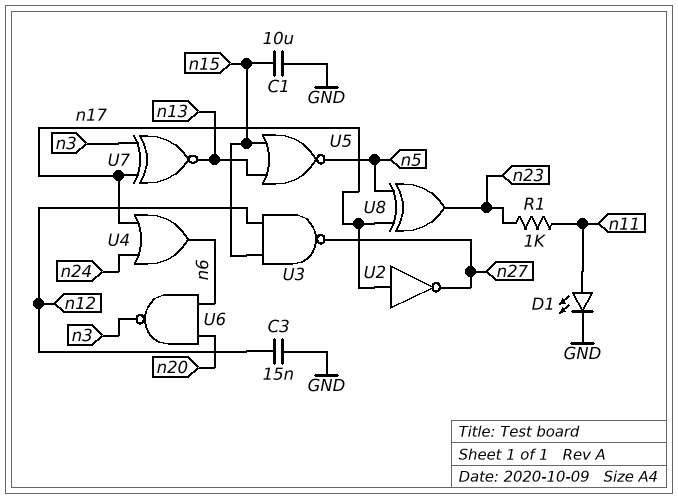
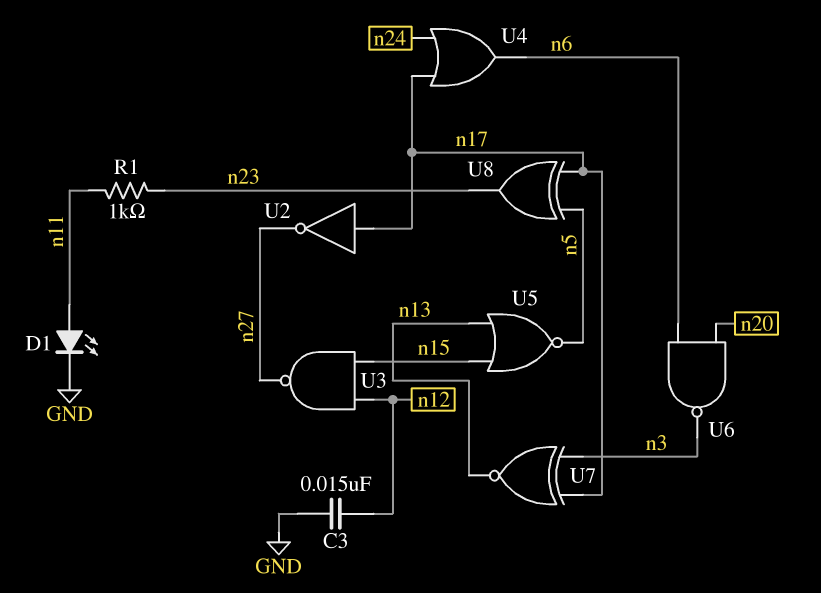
C1: 10uF (GND, n15) -> none

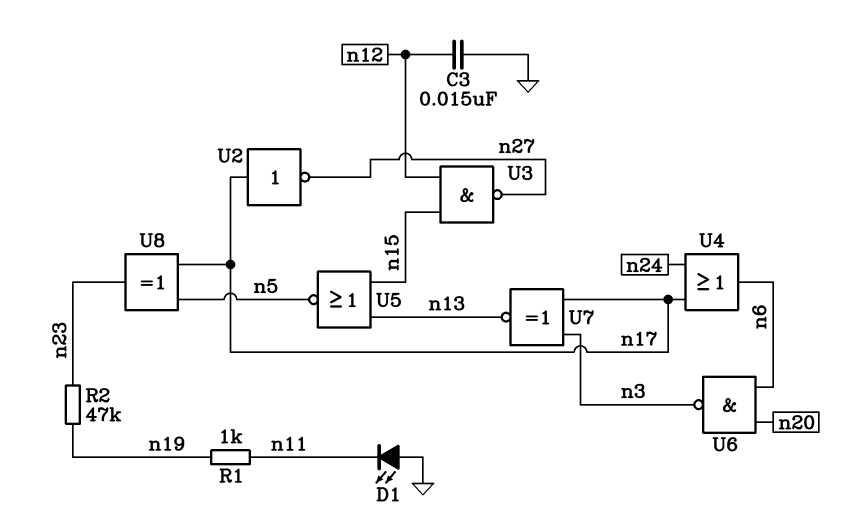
D1: LED (A n11, K GND) -> LED (A GND, K n11)
R1: 1k (n11, n23) -> 1k (n11, n19)
R2: none -> 47k (n19, n23)

